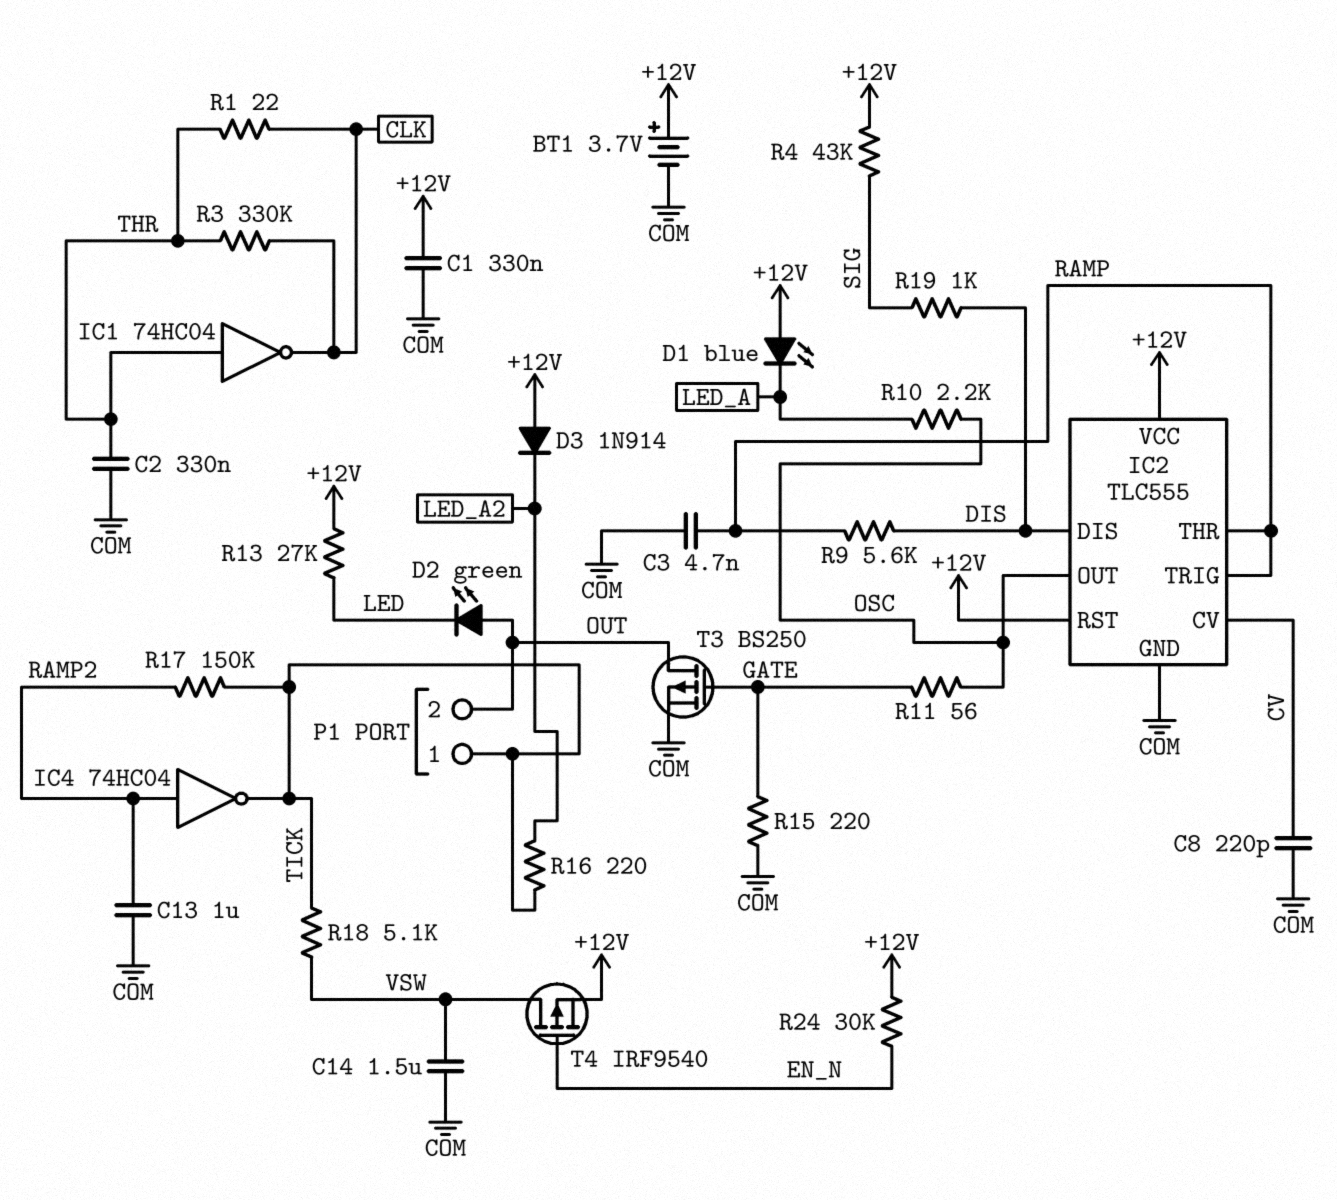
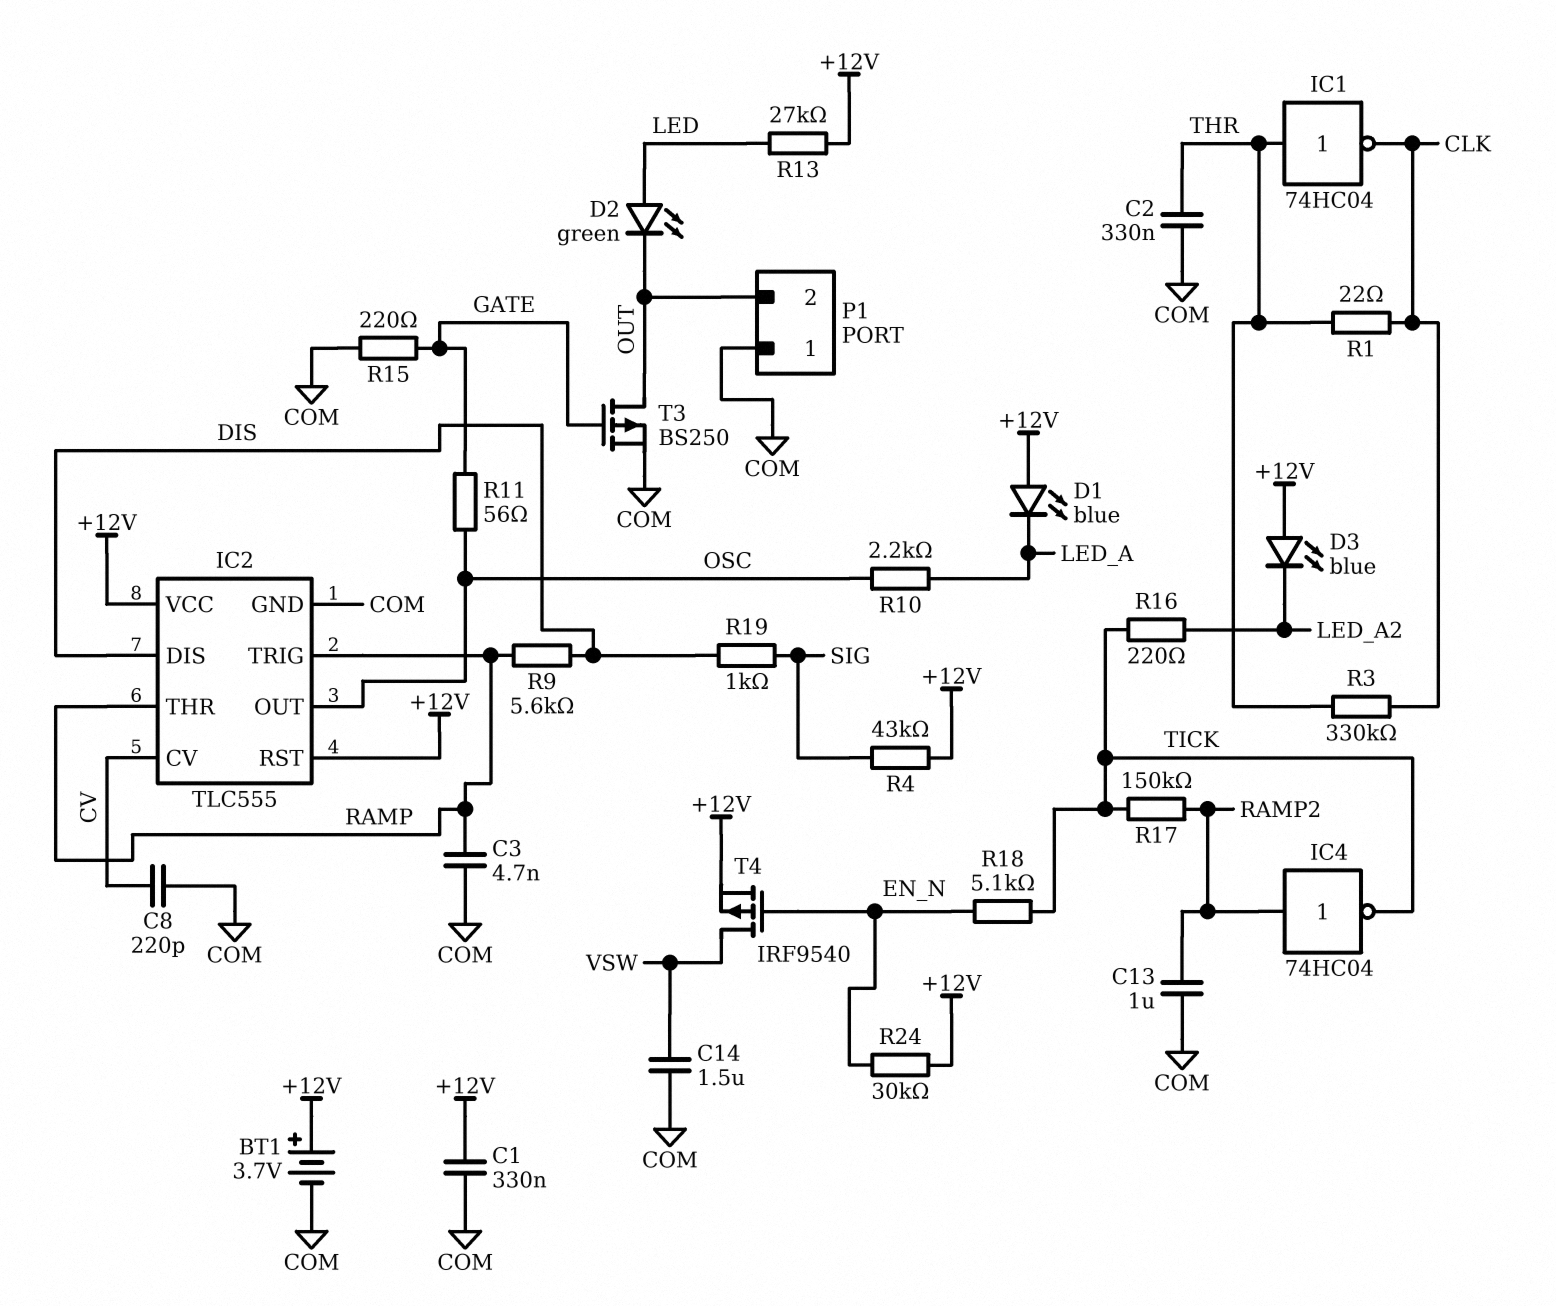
D2: LED green (A OUT, K LED) -> LED green (A LED, K OUT)
D3: diode 1N914 (A +12V, K LED_A2) -> LED blue (A +12V, K LED_A2)
P1 pin 1: TICK -> COM
R18: 5.1k (TICK, VSW) -> 5.1k (EN_N, TICK)

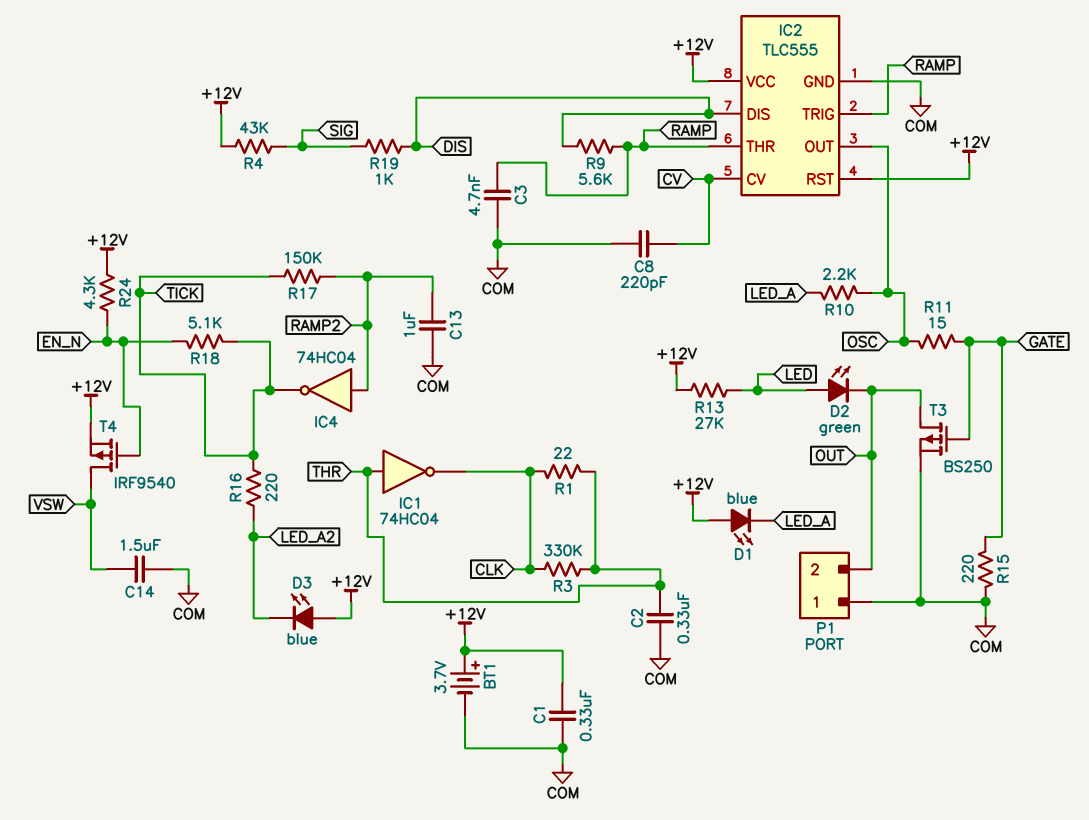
R11: 56 (GATE, OSC) -> 15 (GATE, OSC)
R24: 30k (+12V, EN_N) -> 4.3k (+12V, EN_N)

